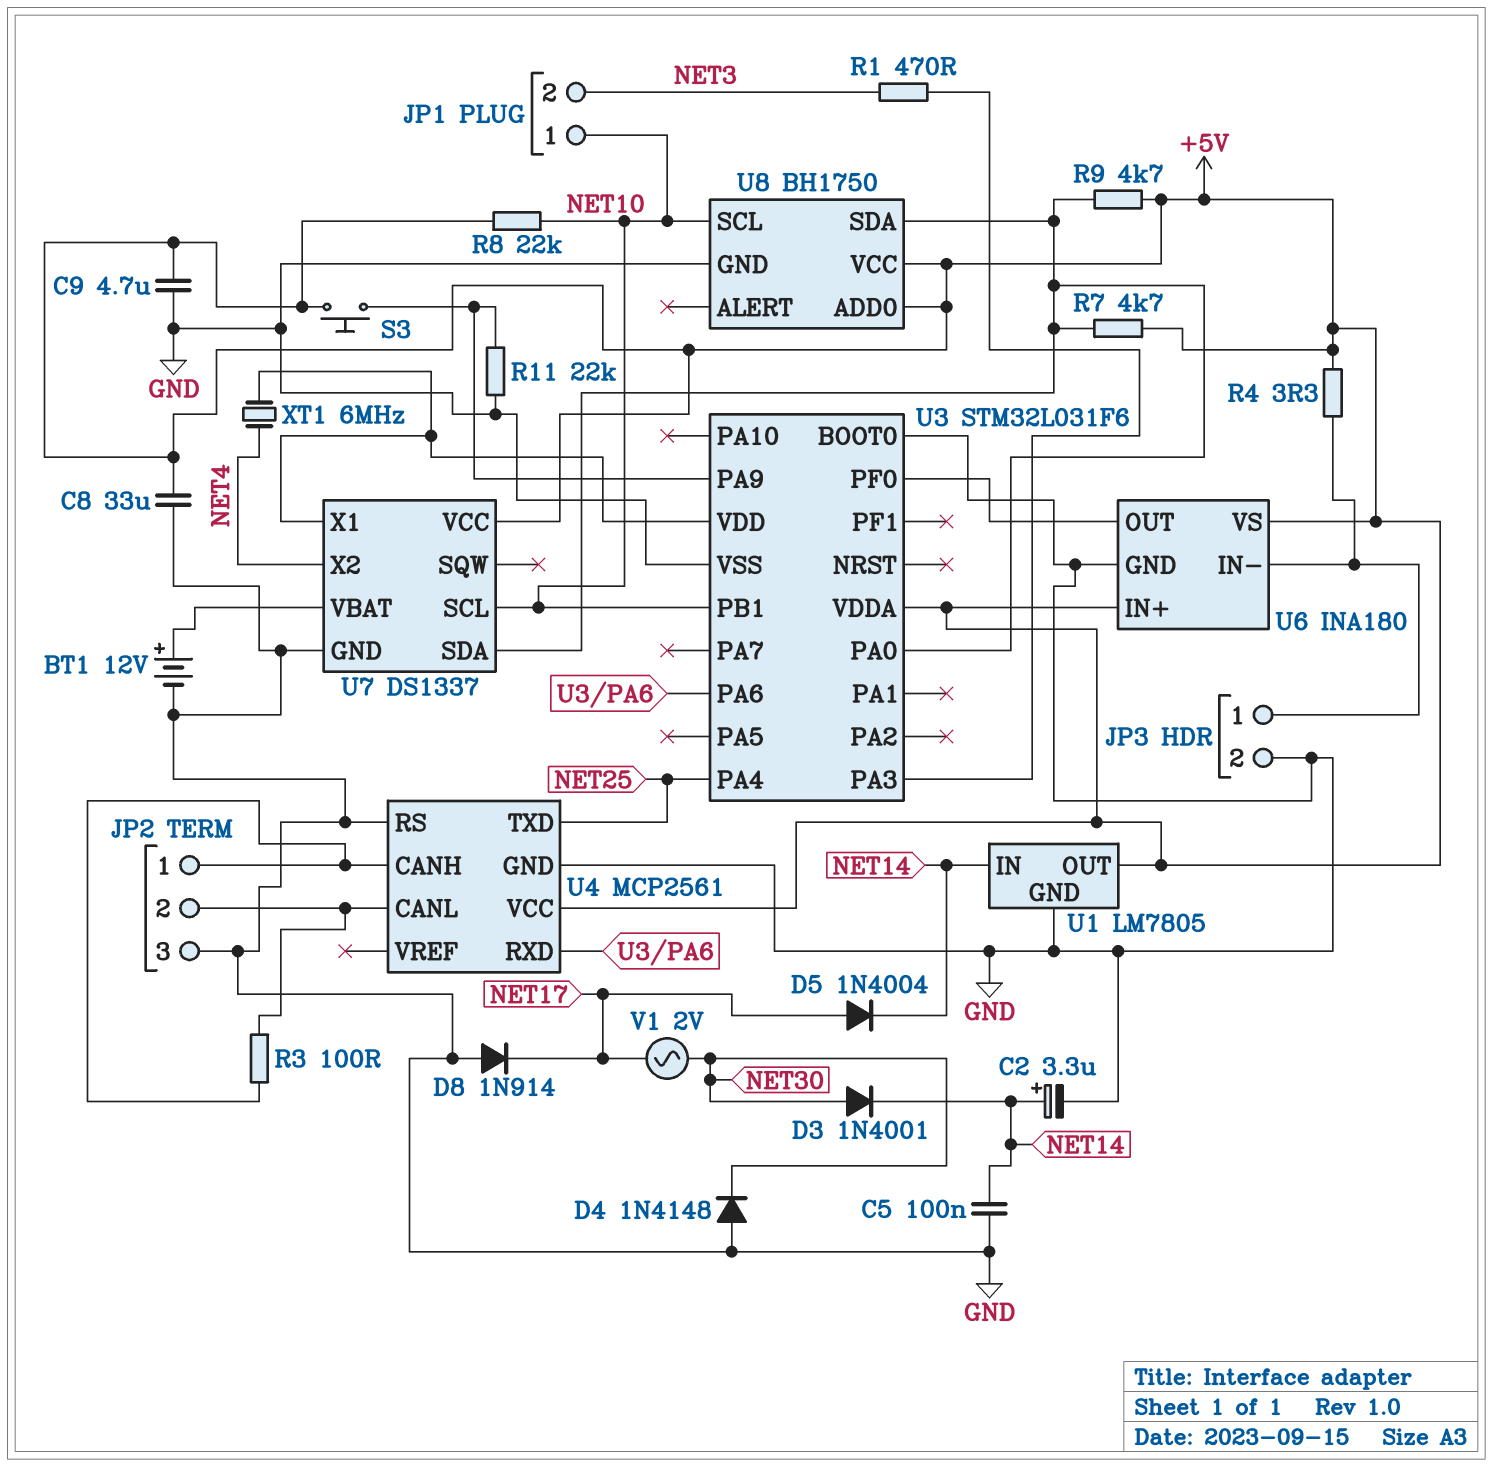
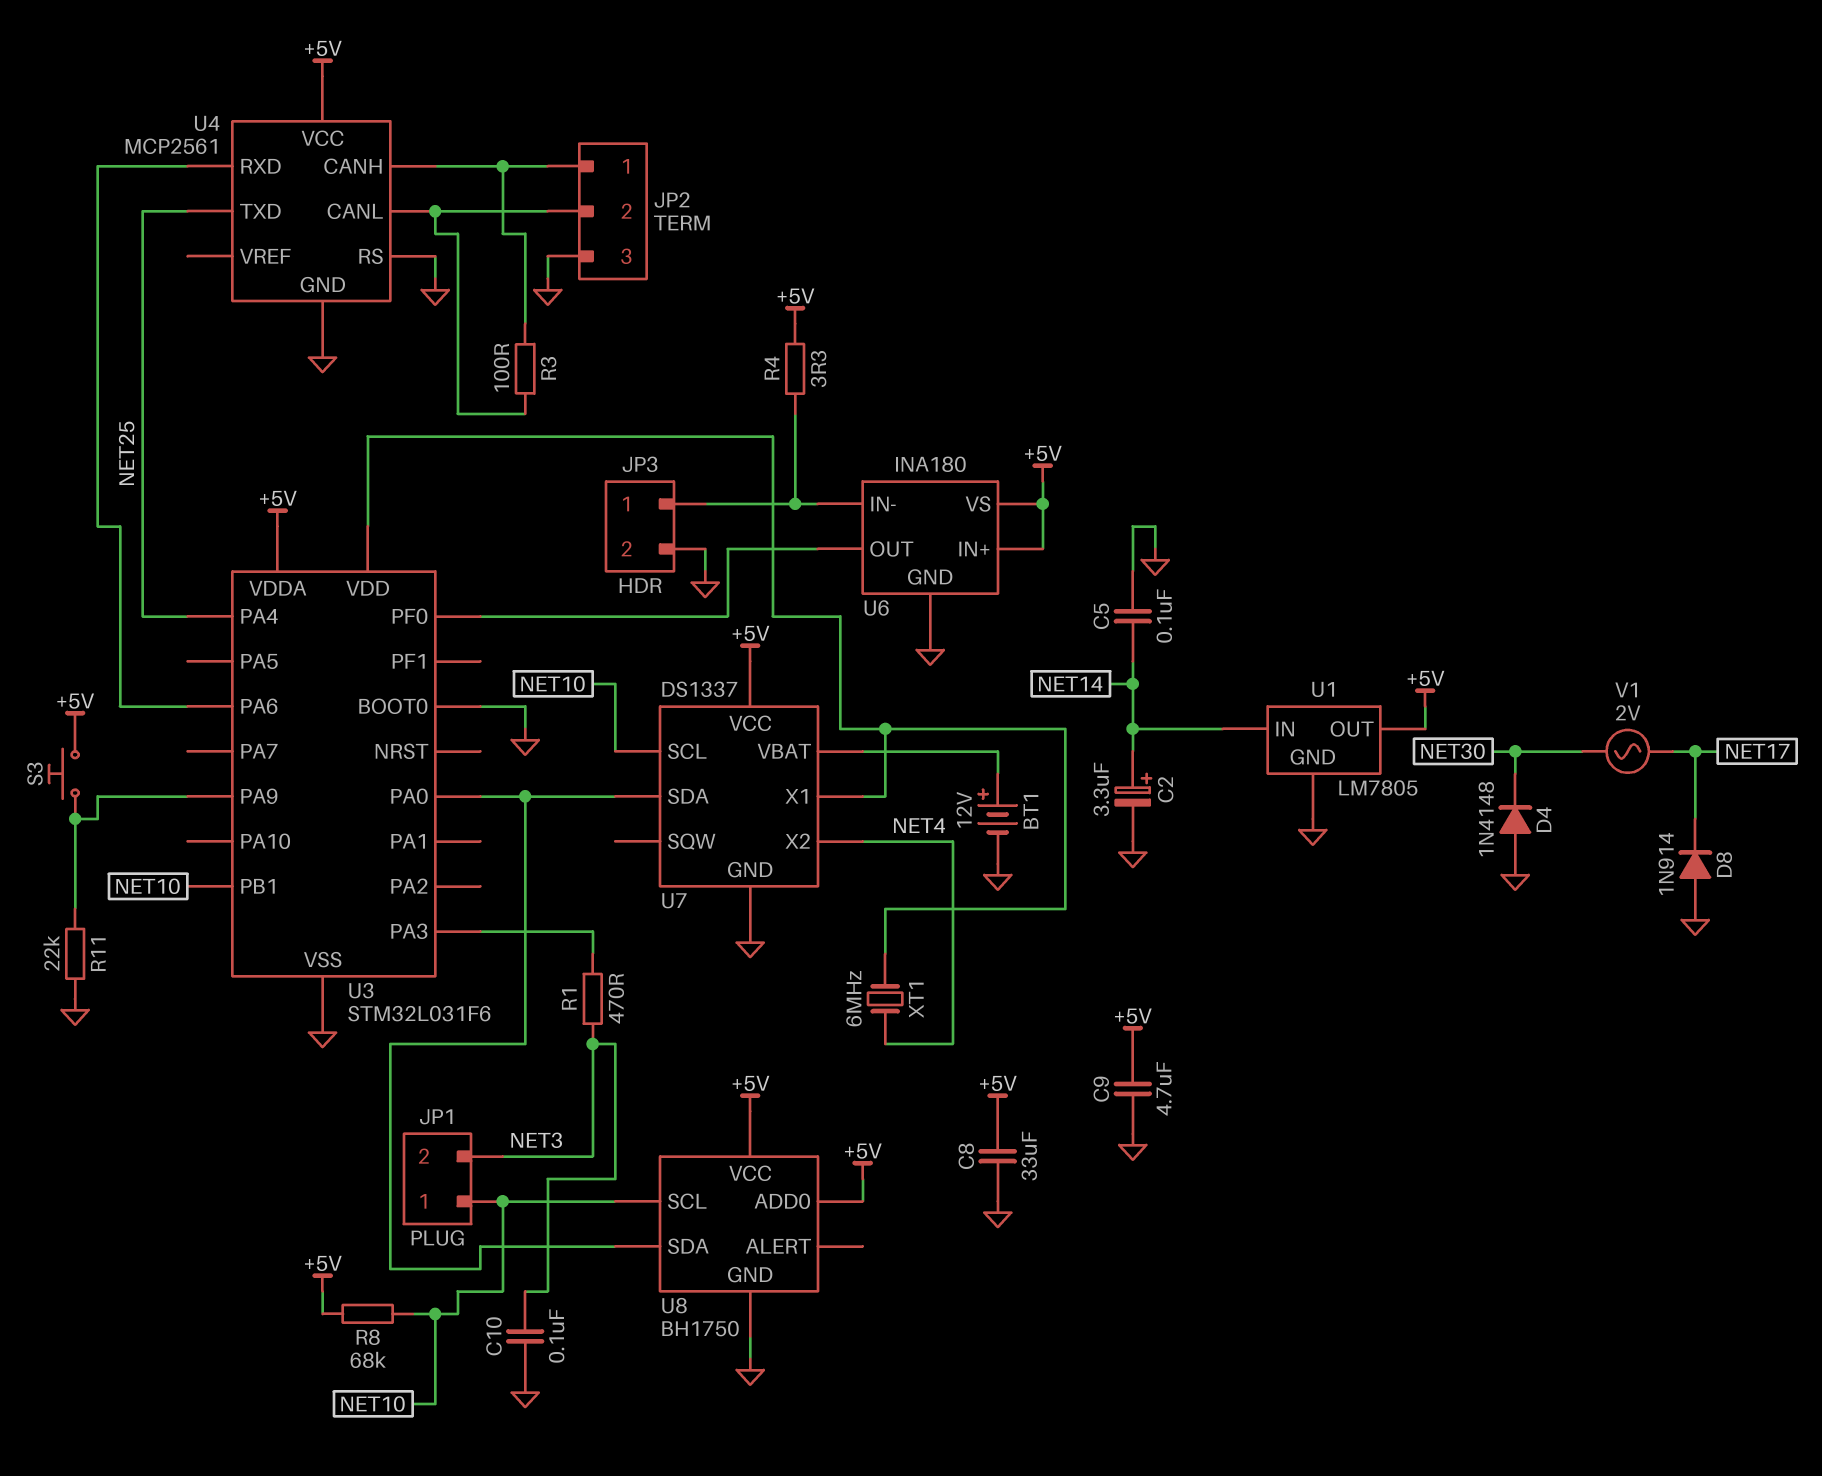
C10: none -> 100nF (GND, NET3)
D3: diode 1N4001 (A NET30, K NET14) -> none
D5: diode 1N4004 (A NET17, K NET14) -> none
R7: 4.7k (+5V, U3/PA0) -> none
R8: 22k (+5V, NET10) -> 68k (+5V, NET10)
R9: 4.7k (+5V, U3/PA0) -> none

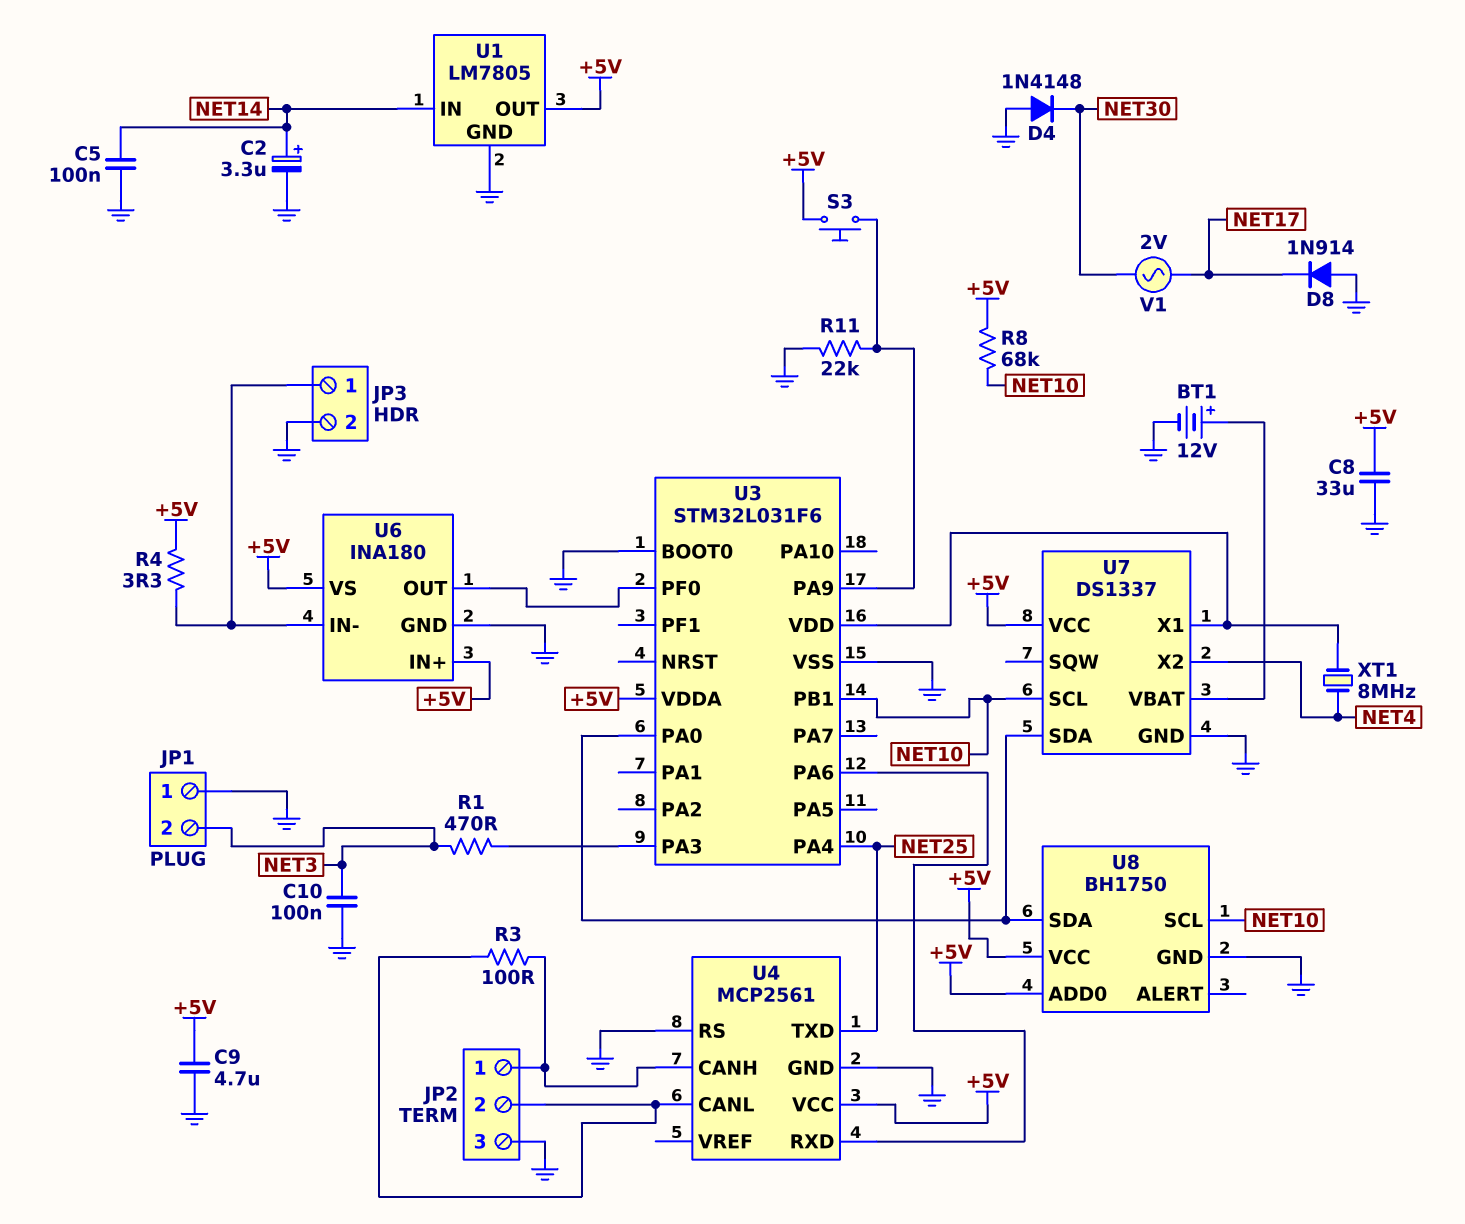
JP1 pin 1: NET10 -> GND
XT1: 6MHz (NET4, U3/VDD) -> 8MHz (NET4, U3/VDD)

